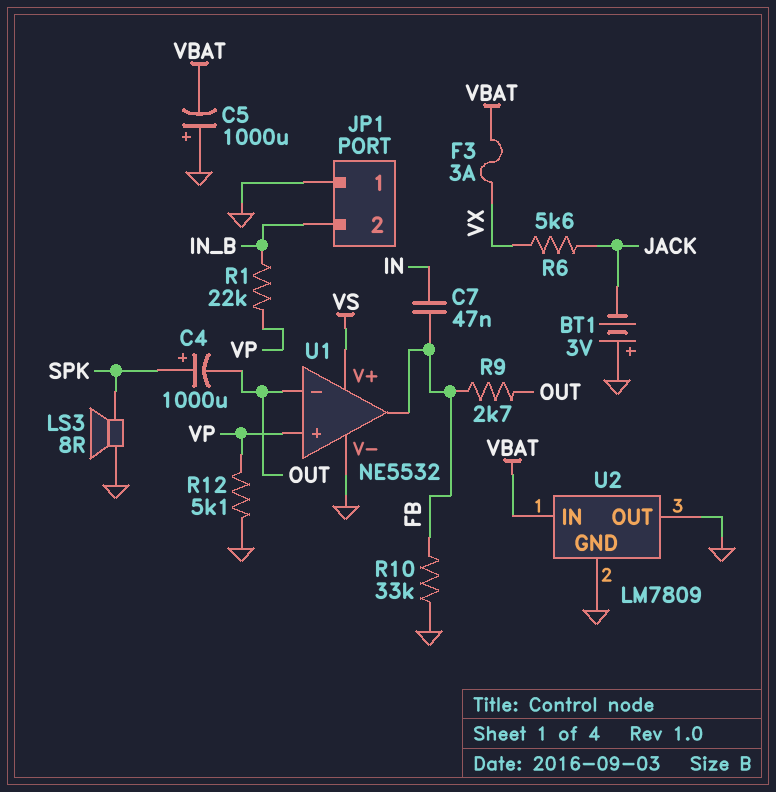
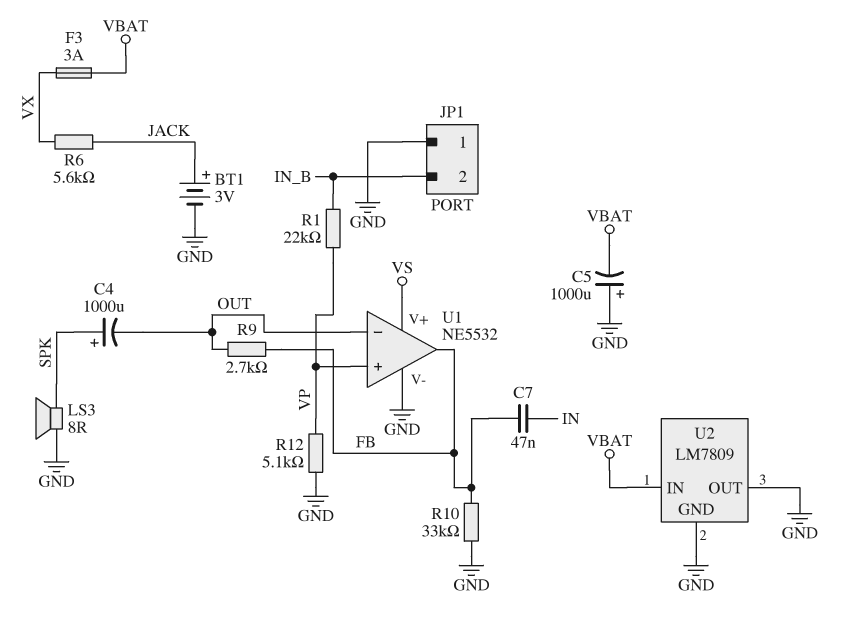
BT1: 3V (plus GND, minus JACK) -> 3V (plus JACK, minus GND)

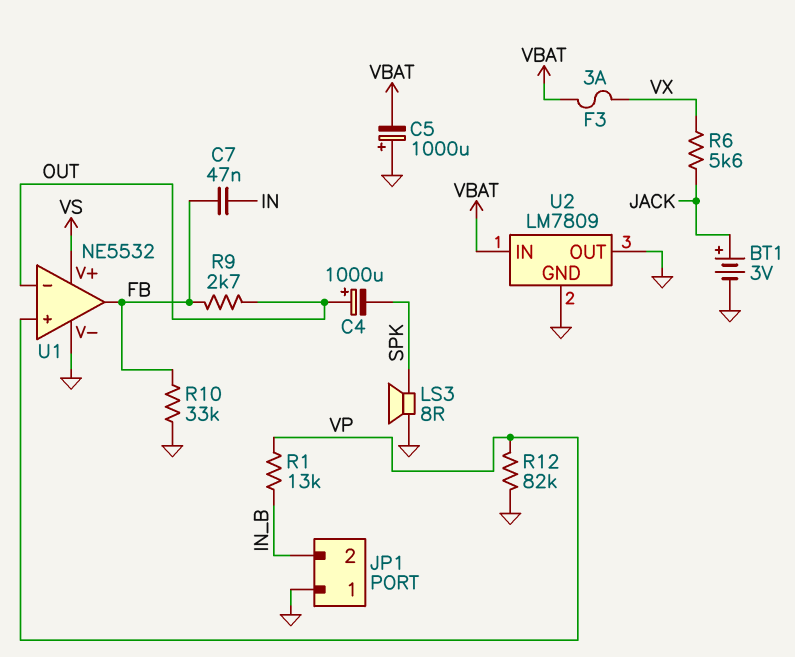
C4: 1000uF (plus SPK, minus OUT) -> 1000uF (plus OUT, minus SPK)
R1: 22k (IN_B, VP) -> 13k (IN_B, VP)
R12: 5.1k (GND, VP) -> 82k (GND, VP)

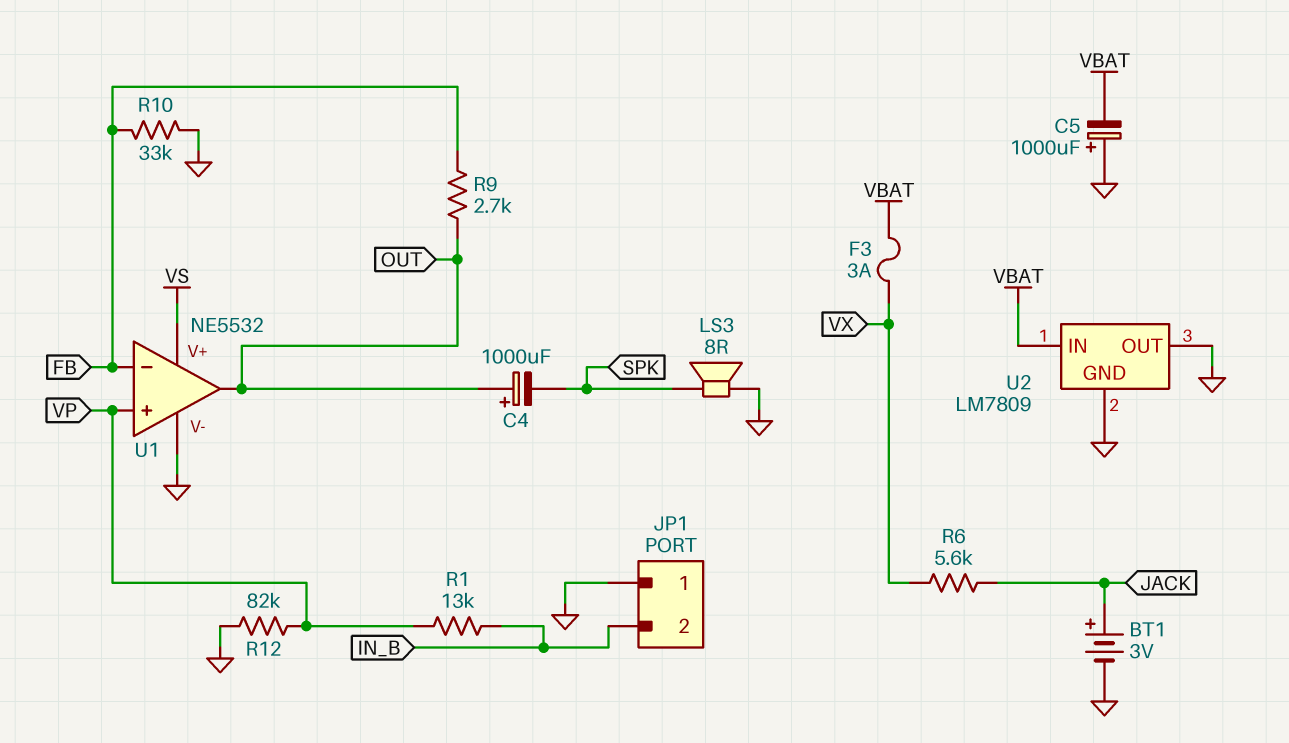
C7: 47nF (FB, IN) -> none
U1 pin in-: OUT -> FB
U1 pin out: FB -> OUT

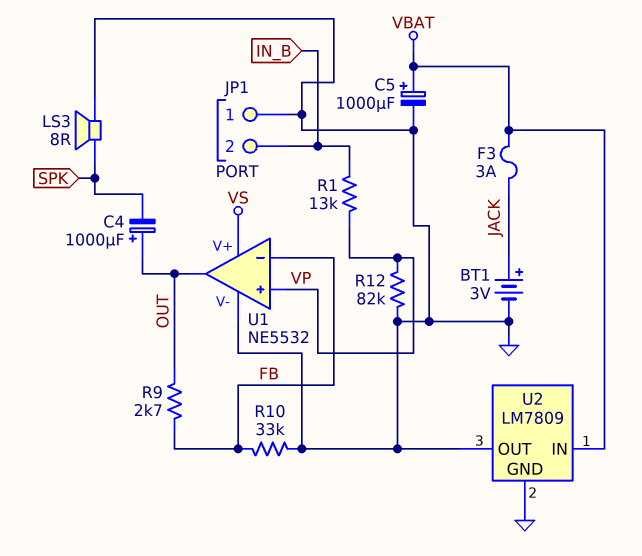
C5: 1000uF (plus GND, minus VBAT) -> 1000uF (plus VBAT, minus GND)
F3: 3A (VBAT, VX) -> 3A (JACK, VBAT)
R6: 5.6k (JACK, VX) -> none

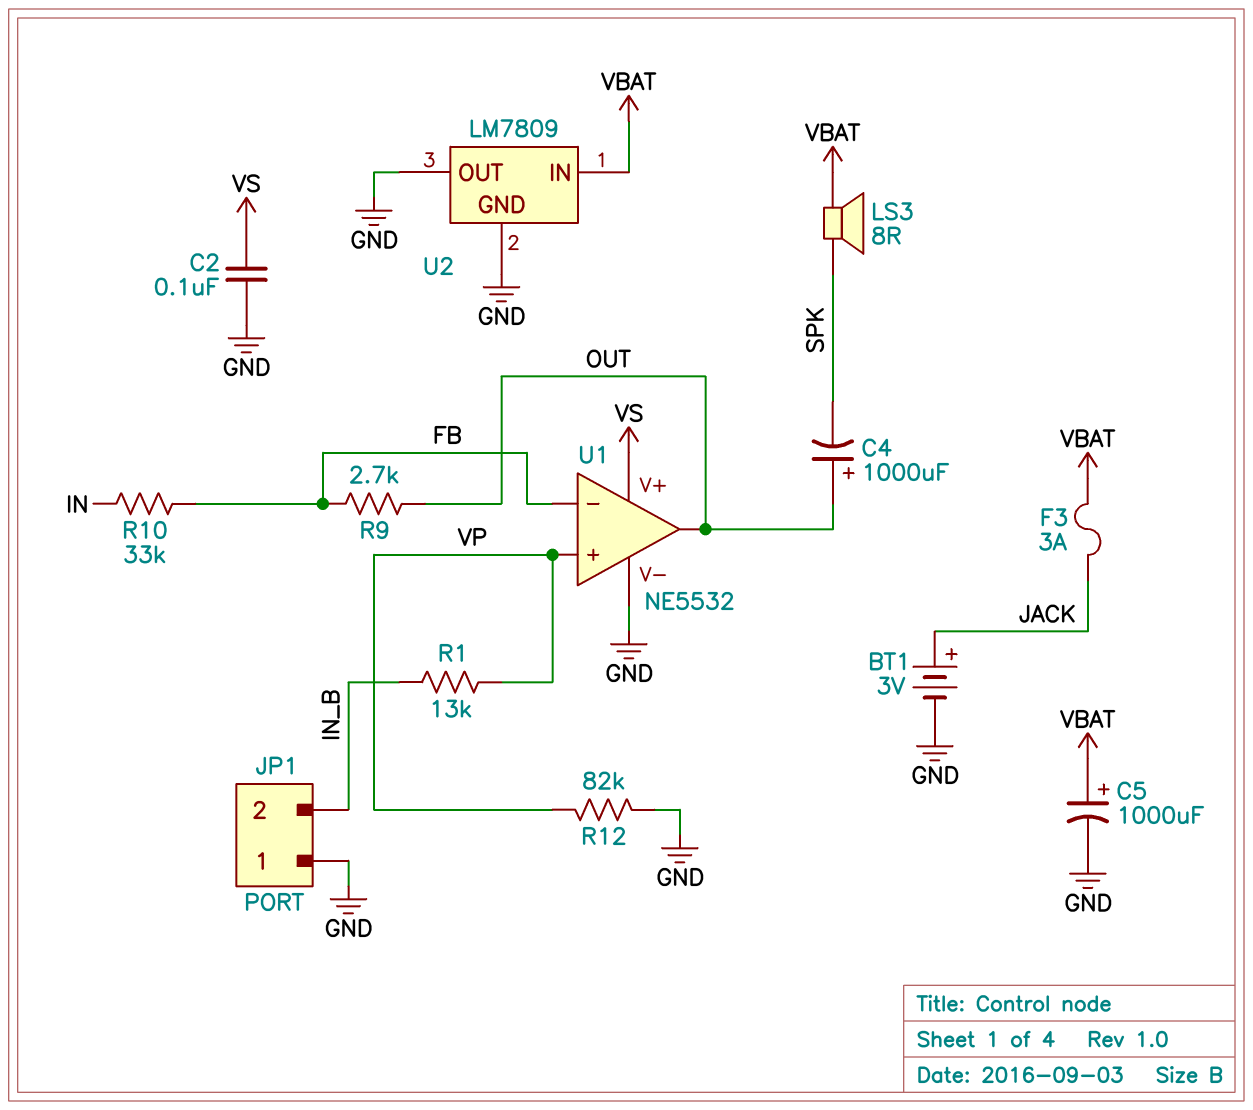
C2: none -> 100nF (GND, VS)
LS3: speaker 8R (GND, SPK) -> speaker 8R (SPK, VBAT)
R10: 33k (FB, GND) -> 33k (FB, IN)

